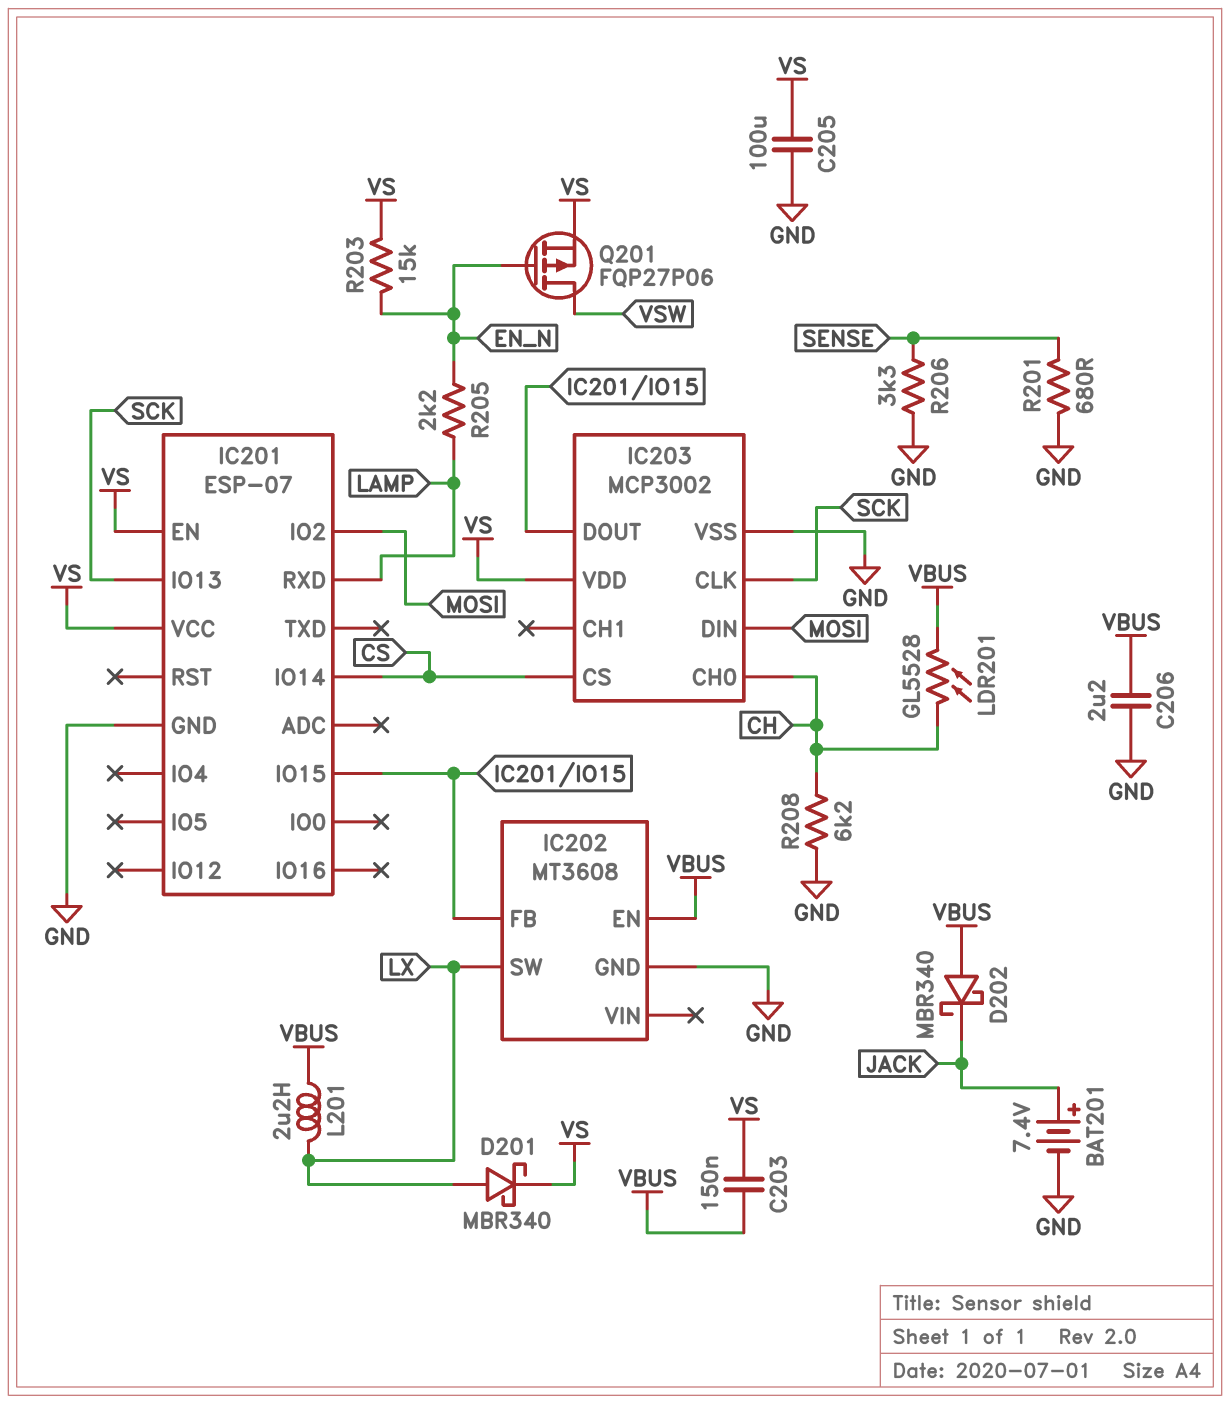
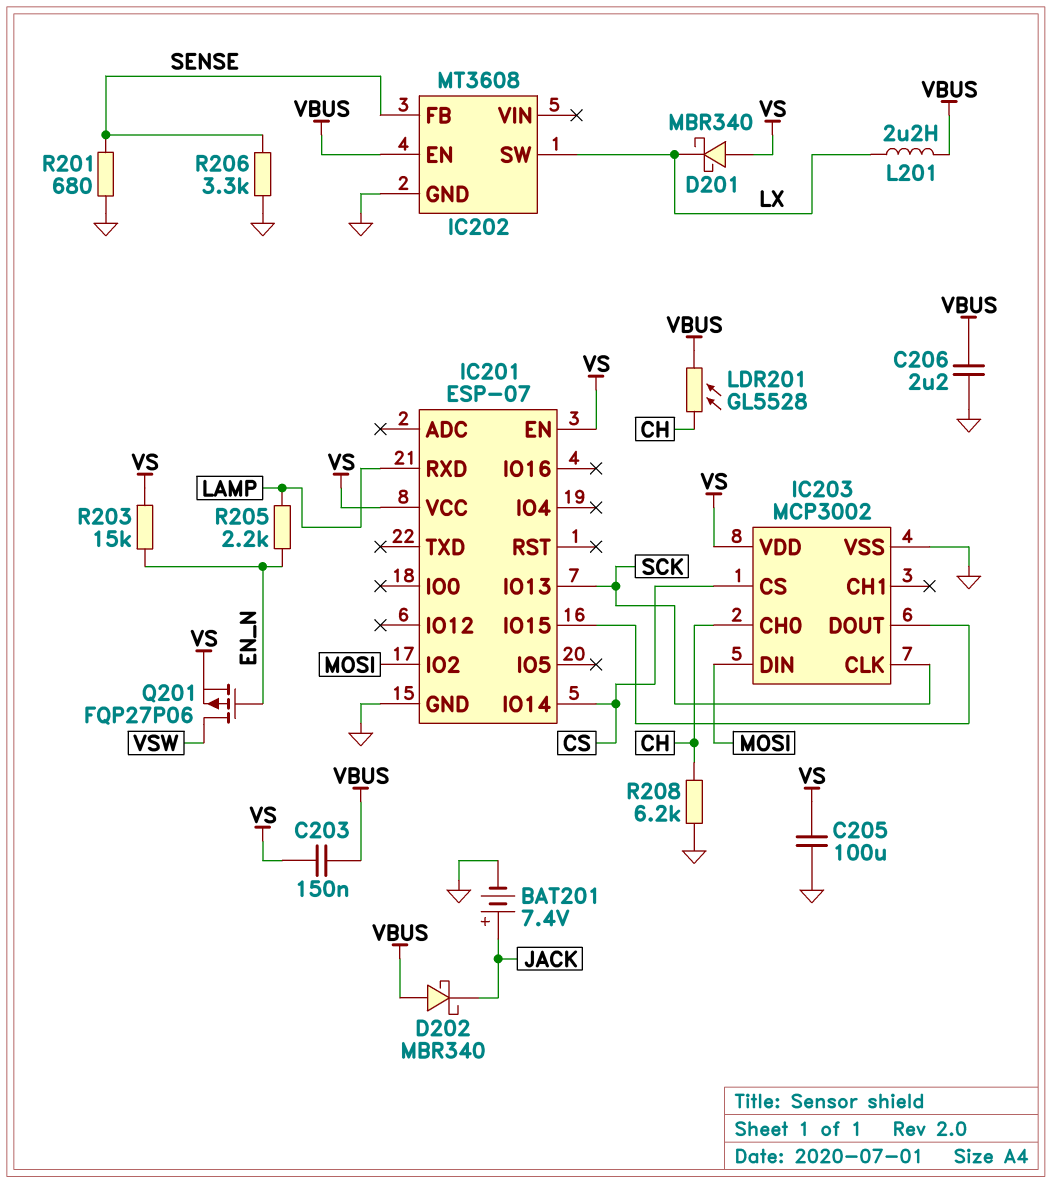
D201: schottky MBR340 (A LX, K VS) -> schottky MBR340 (A VS, K LX)
IC202 pin FB: IC201/IO15 -> SENSE

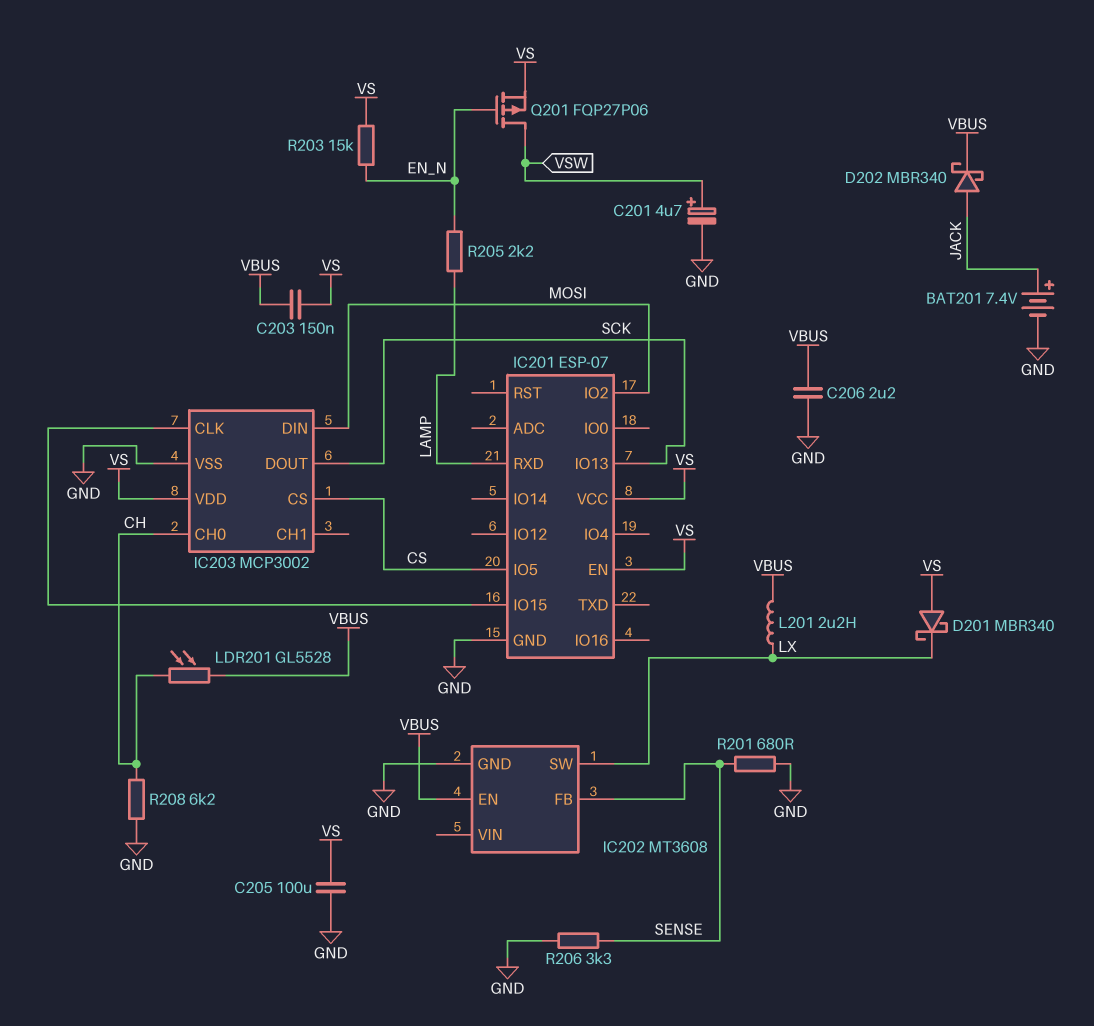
C201: none -> 4.7uF (plus VSW, minus GND)
D202: schottky MBR340 (A VBUS, K JACK) -> schottky MBR340 (A JACK, K VBUS)
IC201 pin IO5: none -> CS
IC201 pin IO14: CS -> none
IC203 pin CLK: SCK -> IC201/IO15
IC203 pin DOUT: IC201/IO15 -> SCK

